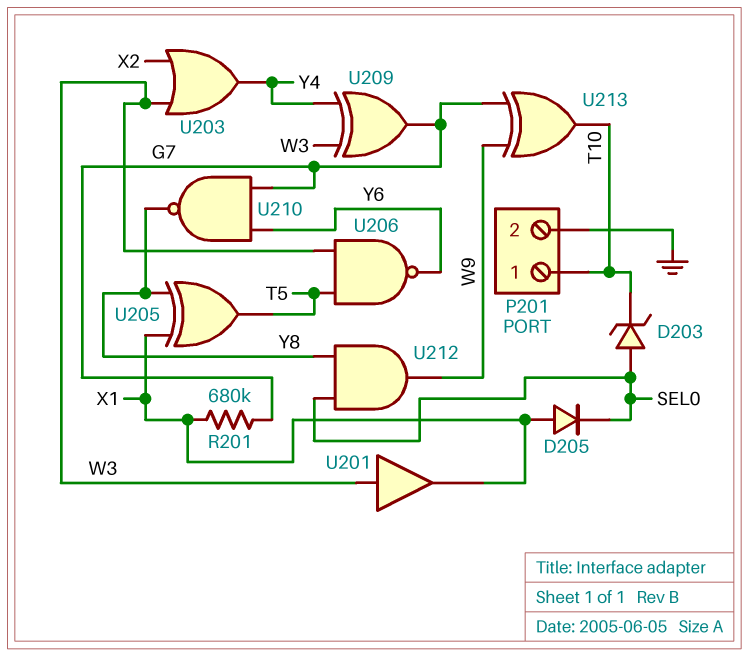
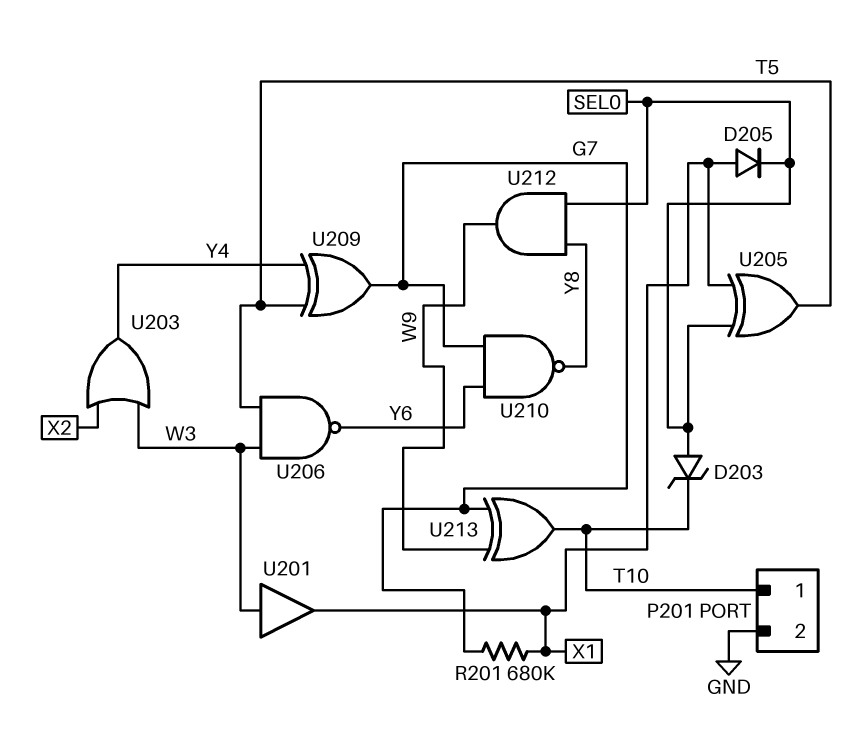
U205: XOR (in X1, in Y8, out T5) -> XOR (in SEL0, in X1, out T5)
U209: XOR (in W3, in Y4, out G7) -> XOR (in T5, in Y4, out G7)

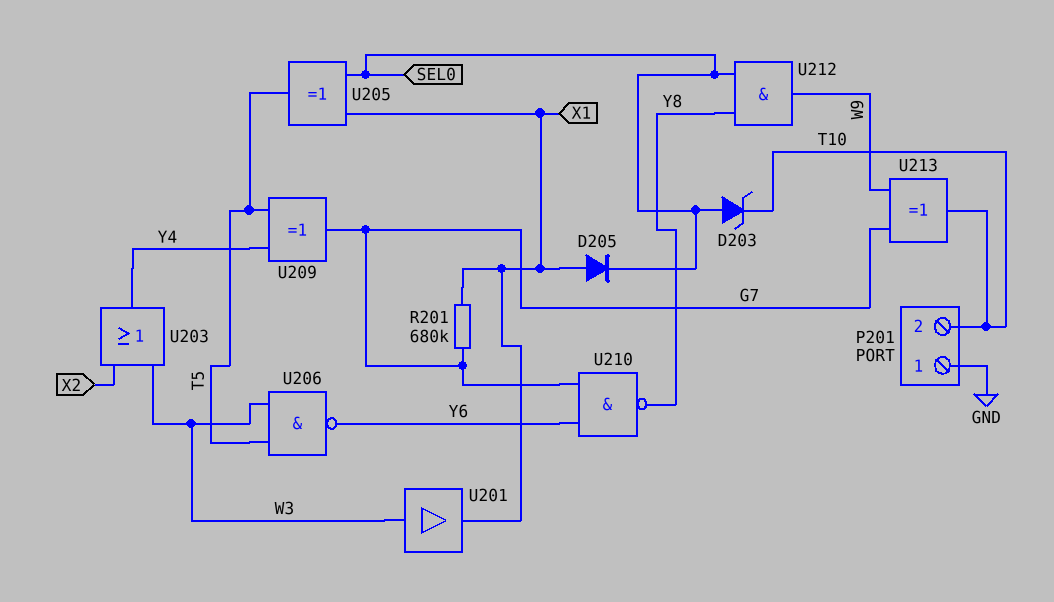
P201 pin 1: T10 -> GND
P201 pin 2: GND -> T10

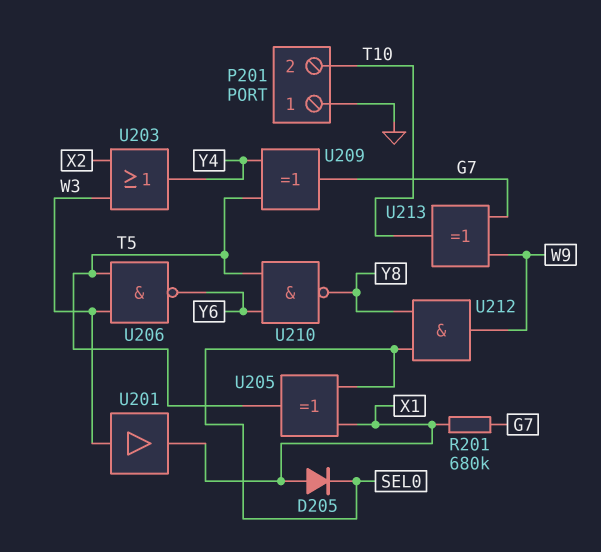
D203: zener (A SEL0, K T10) -> none
U210: NAND (in G7, in Y6, out Y8) -> NAND (in T5, in Y6, out Y8)

